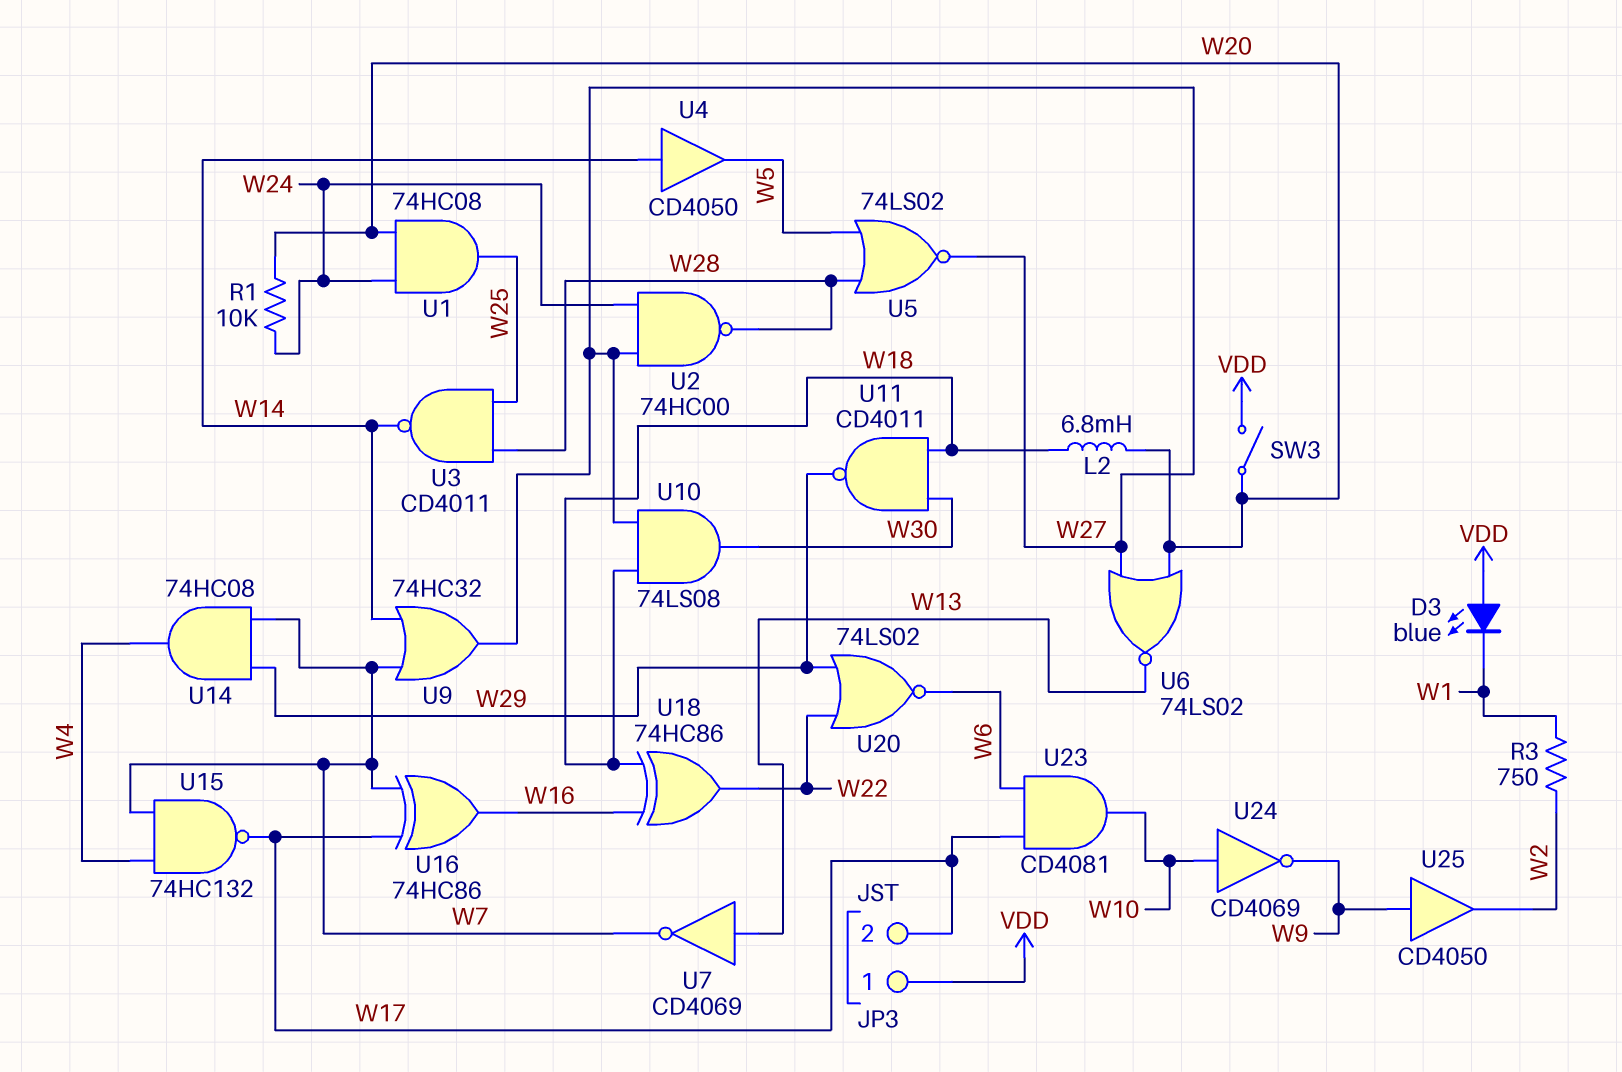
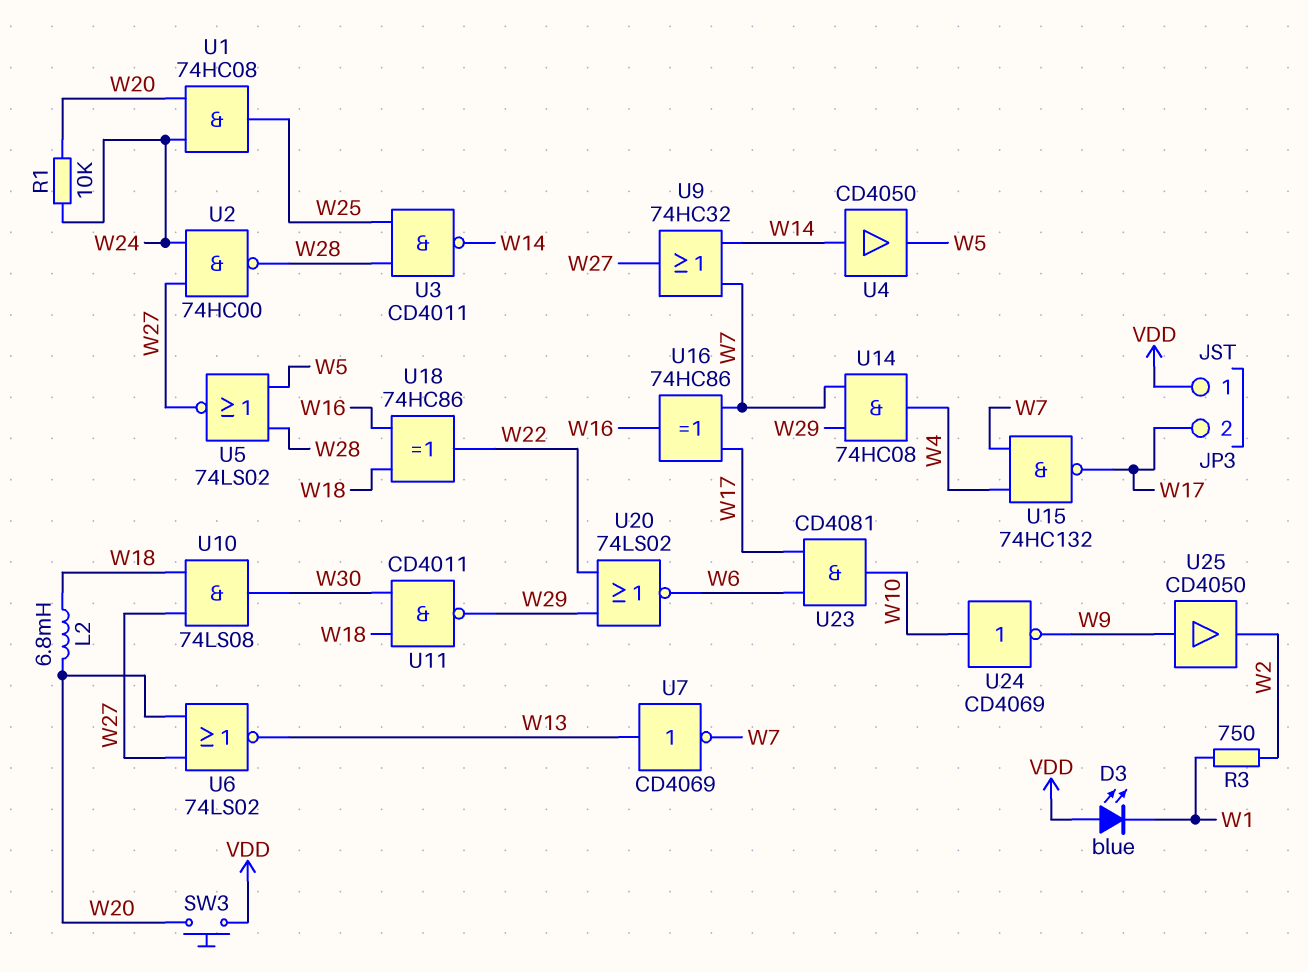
SW3: switch (VDD, W20) -> button (VDD, W20)

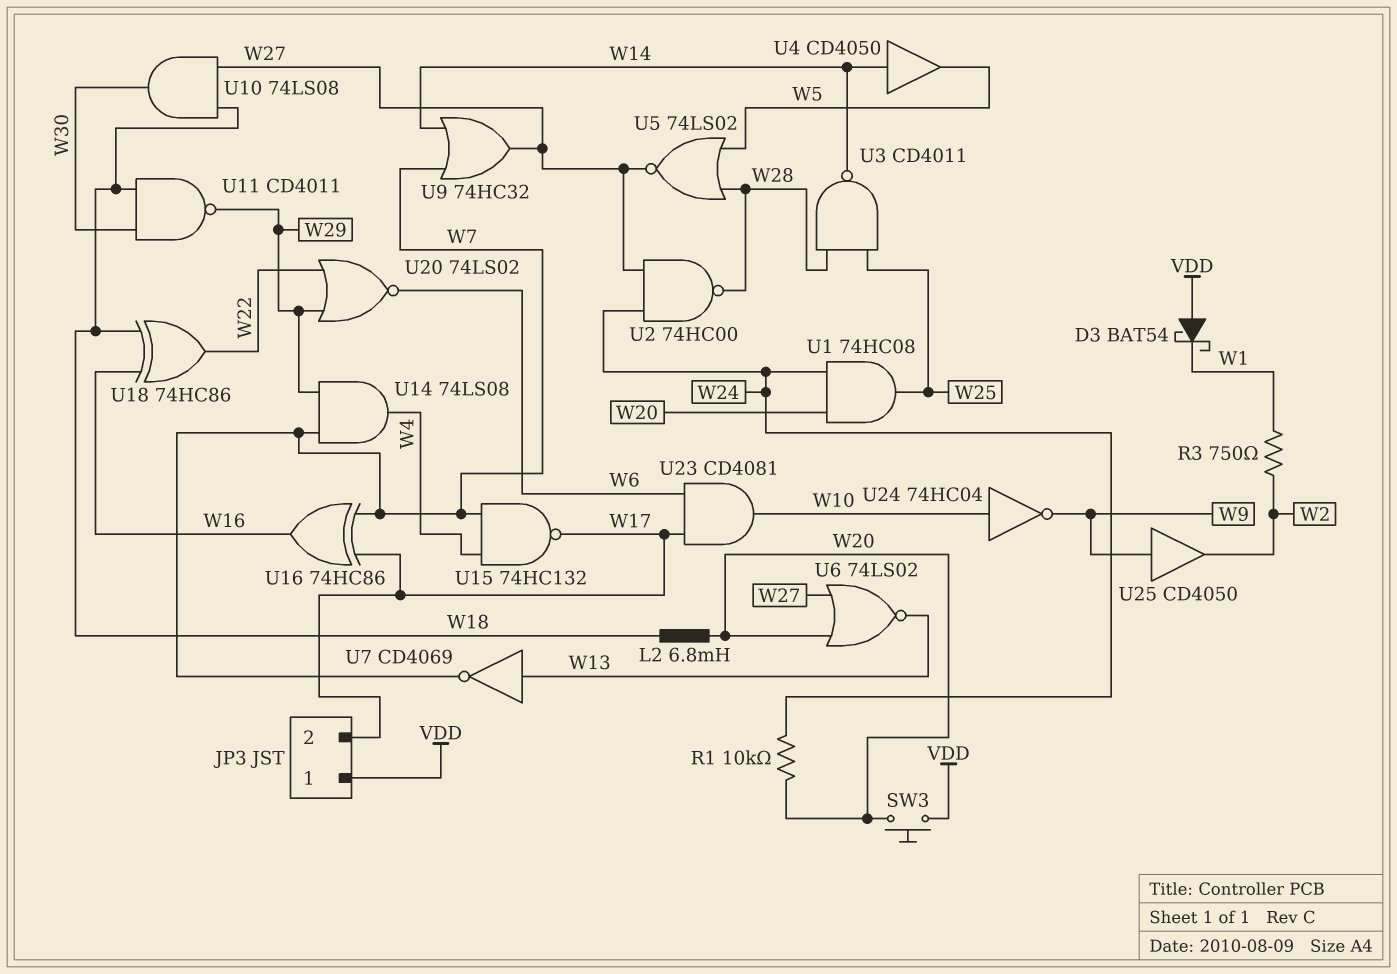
D3: LED blue (A VDD, K W1) -> schottky BAT54 (A VDD, K W1)
U14: AND 74HC08 (in W7, in W29, out W4) -> AND 74LS08 (in W7, in W29, out W4)
U24: NOT CD4069 (in W10, out W9) -> NOT 74HC04 (in W10, out W9)

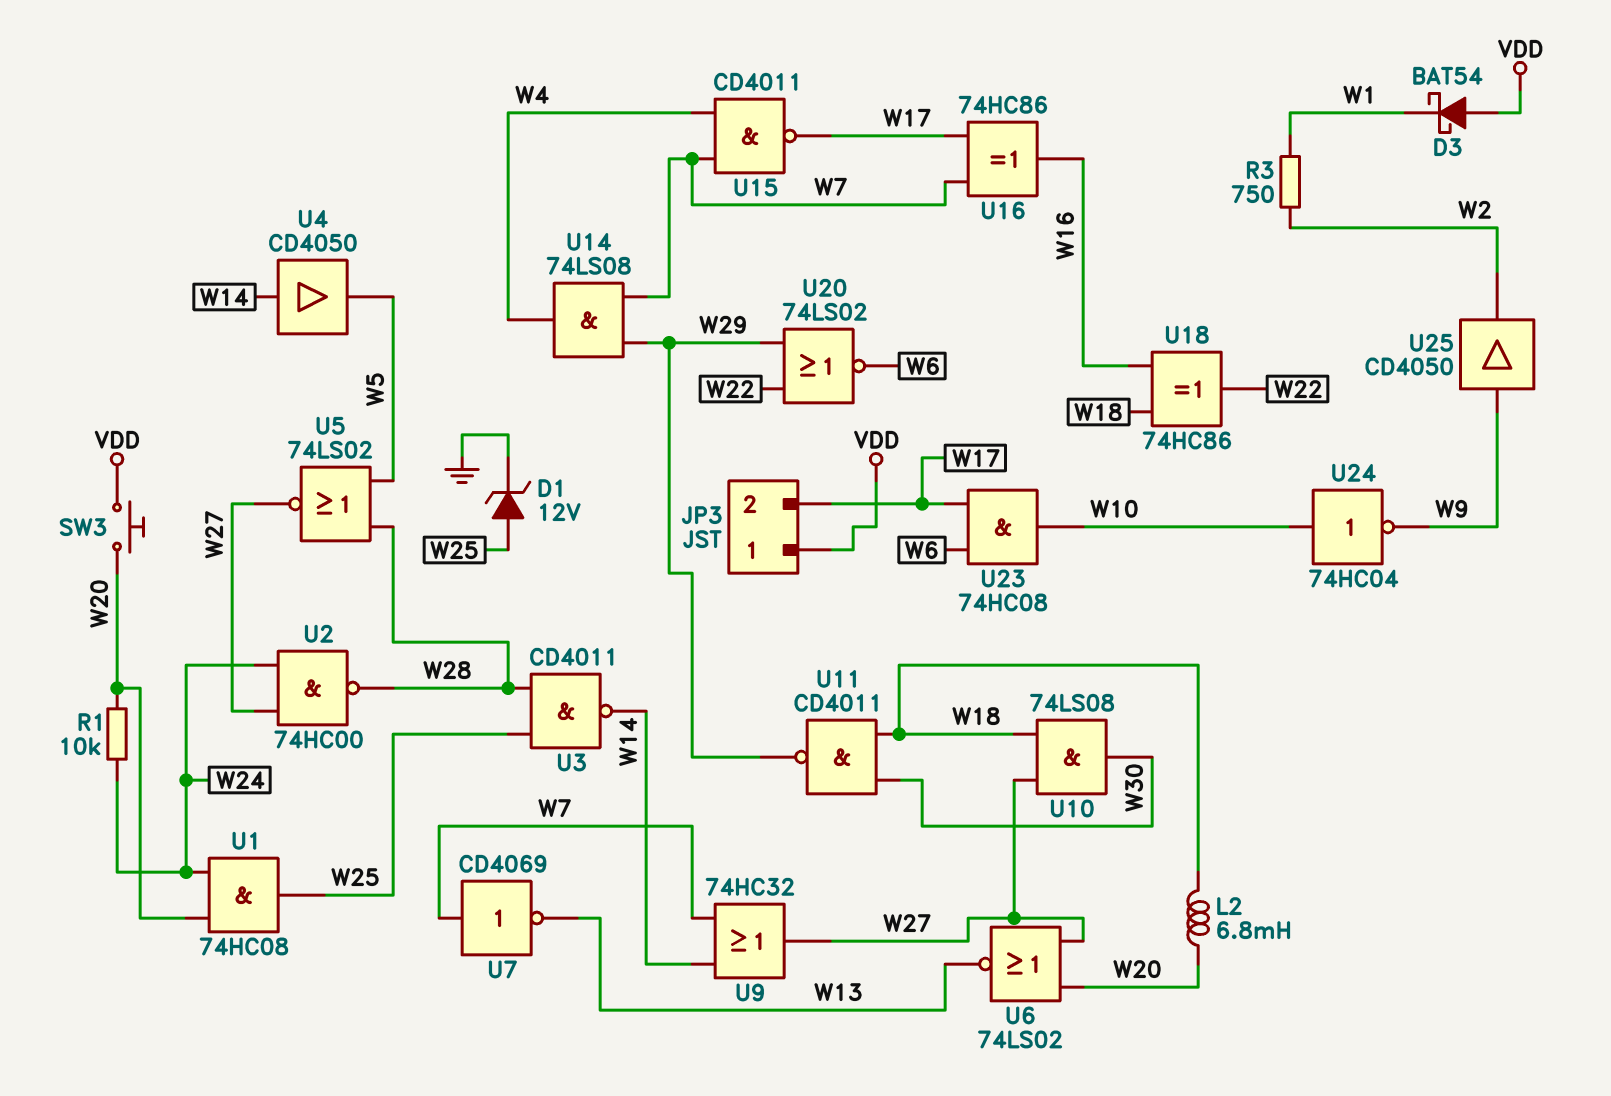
D1: none -> zener 12V (A W25, K GND)
U7: NOT CD4069 (in W13, out W7) -> NOT CD4069 (in W7, out W13)
U15: NAND 74HC132 (in W4, in W7, out W17) -> NAND CD4011 (in W4, in W7, out W17)
U23: AND CD4081 (in W6, in W17, out W10) -> AND 74HC08 (in W6, in W17, out W10)

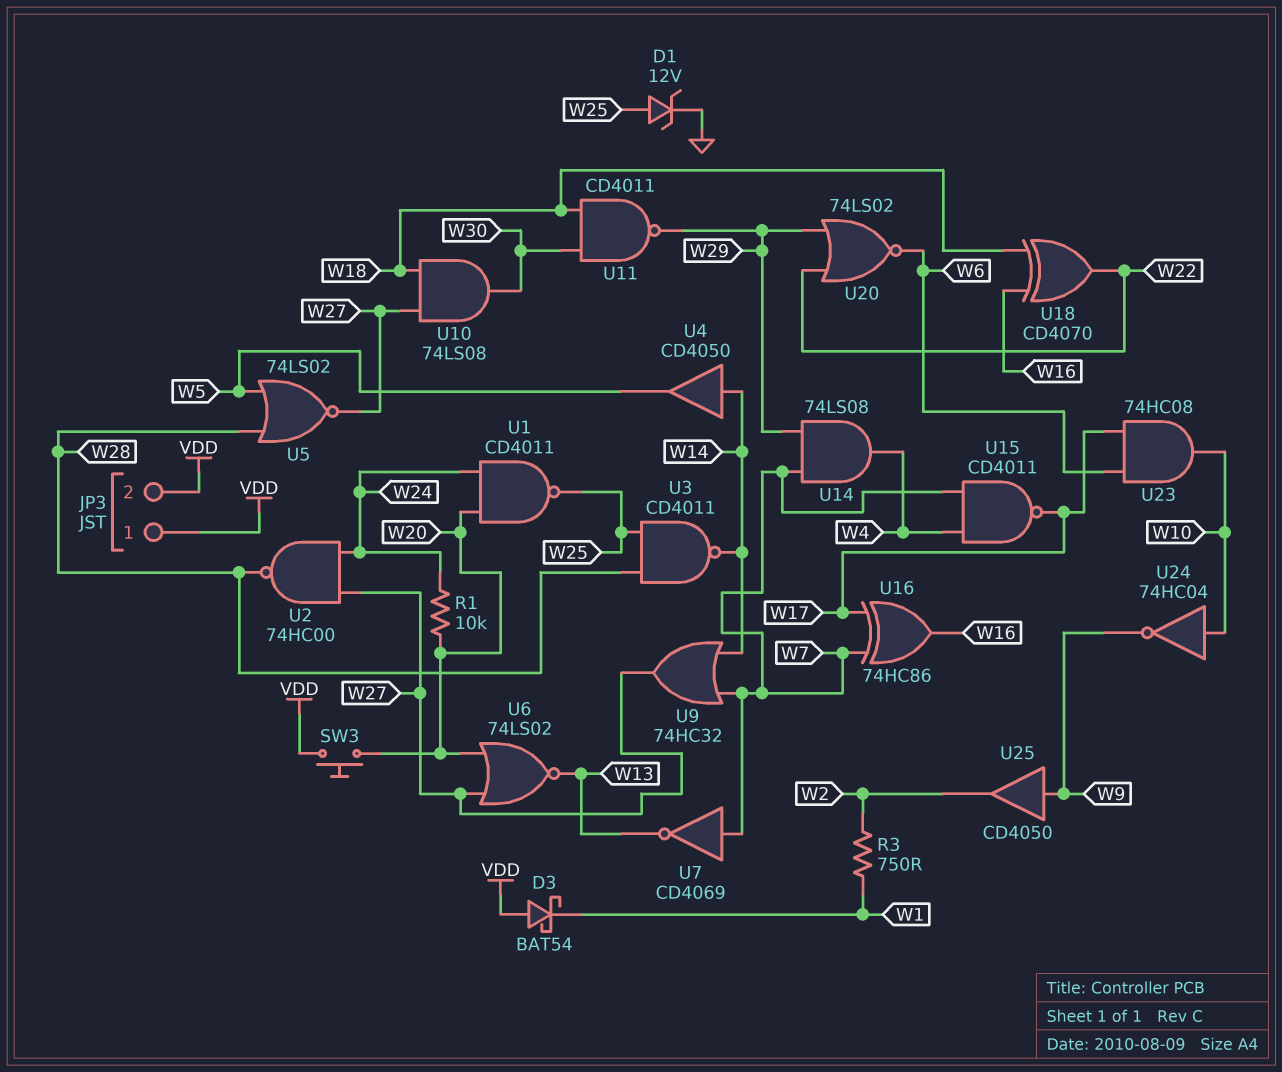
JP3 pin 2: W17 -> VDD
L2: 6.8mH (W18, W20) -> none
U1: AND 74HC08 (in W20, in W24, out W25) -> NAND CD4011 (in W20, in W24, out W25)
U18: XOR 74HC86 (in W16, in W18, out W22) -> XOR CD4070 (in W16, in W18, out W22)

